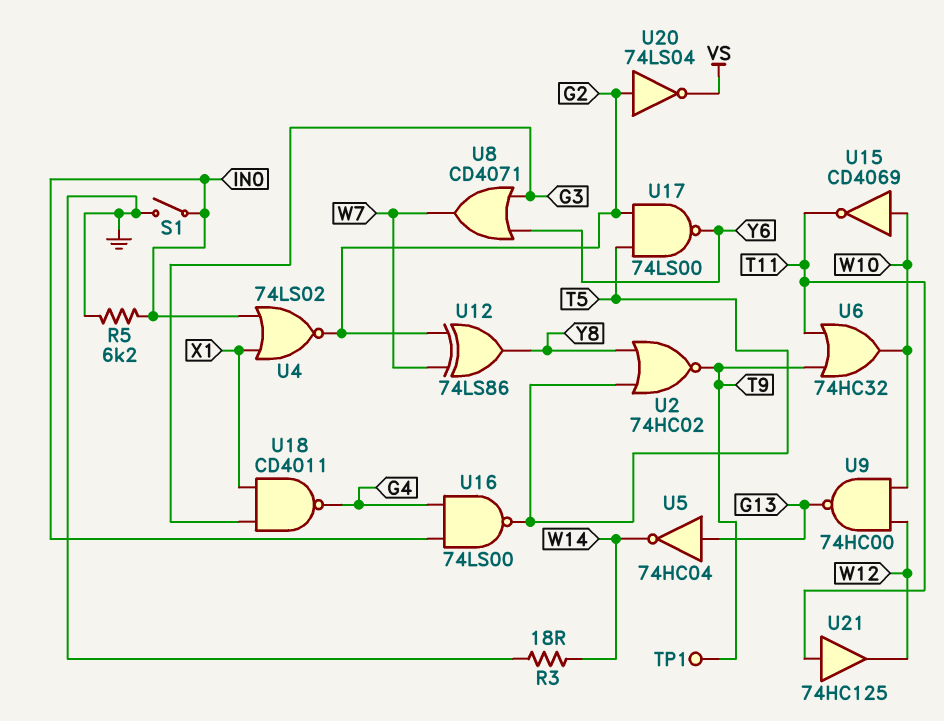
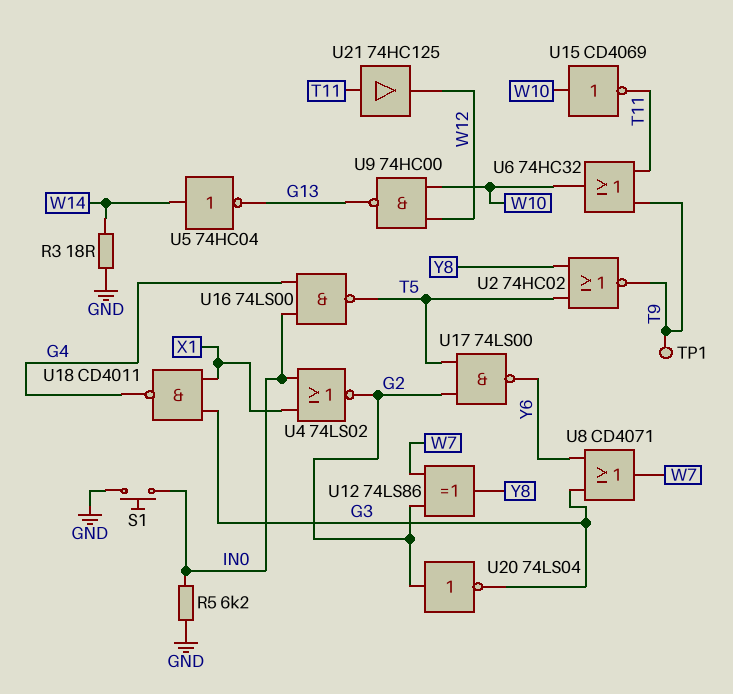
S1: switch (GND, IN0) -> button (GND, IN0)
U5: NOT 74HC04 (in G13, out W14) -> NOT 74HC04 (in W14, out G13)
U20: NOT 74LS04 (in G2, out VS) -> NOT 74LS04 (in G2, out G3)

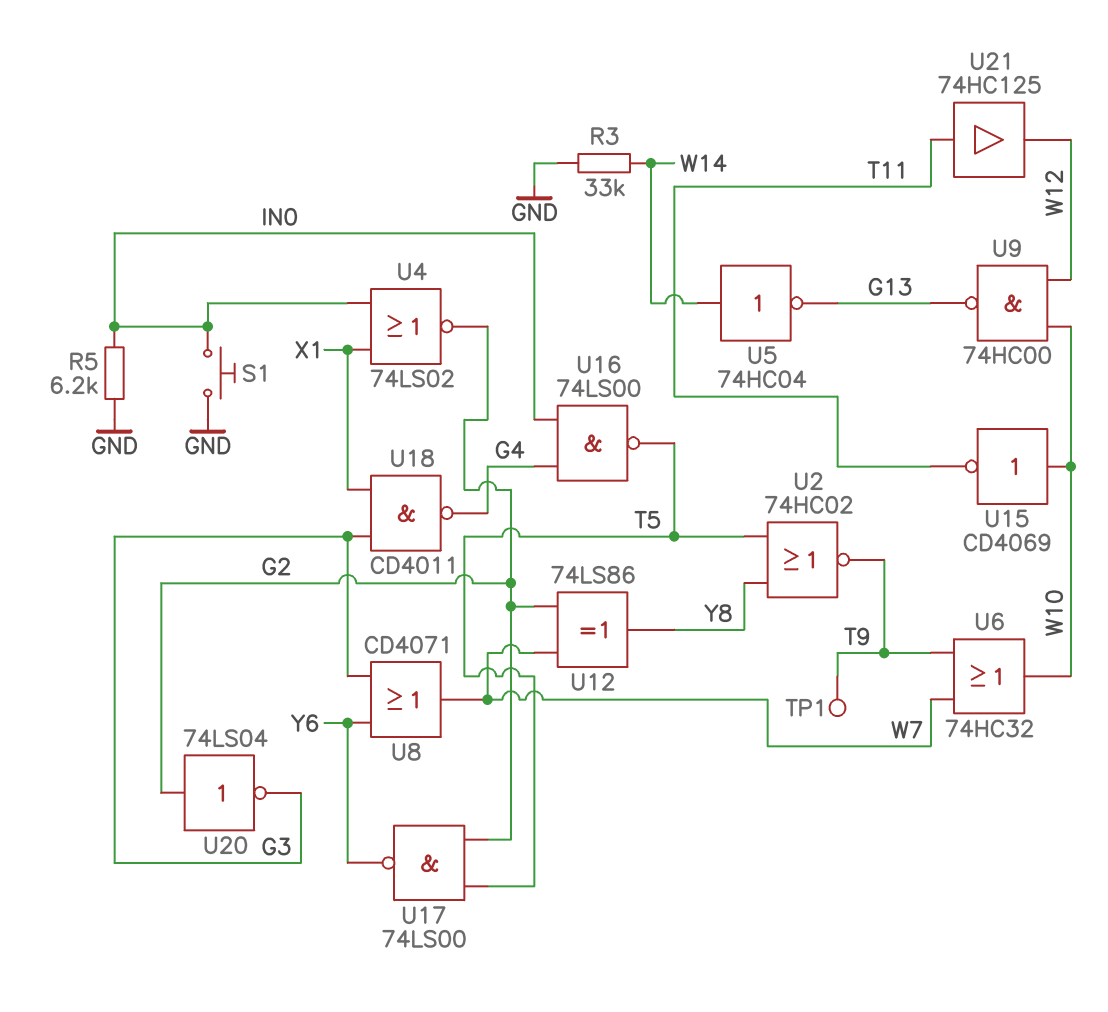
R3: 18 (GND, W14) -> 33k (GND, W14)
U6: OR 74HC32 (in T9, in T11, out W10) -> OR 74HC32 (in T9, in W7, out W10)

